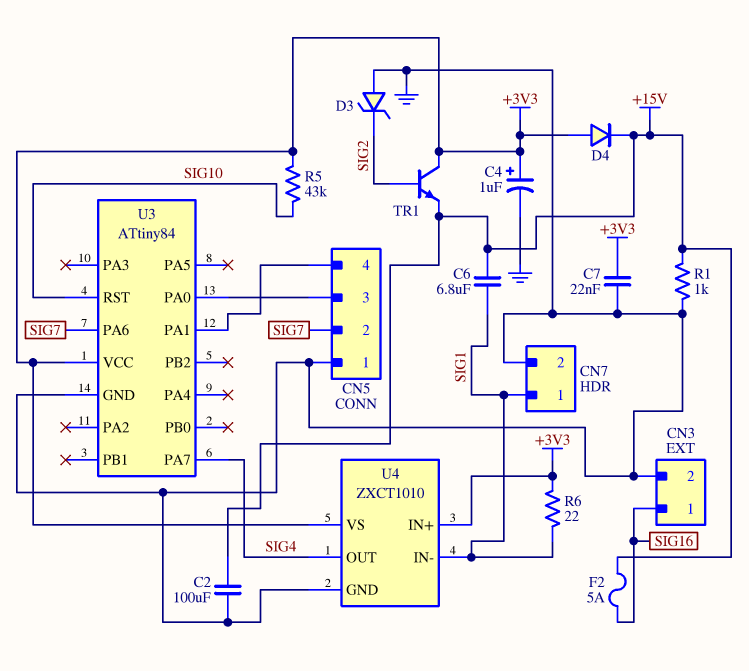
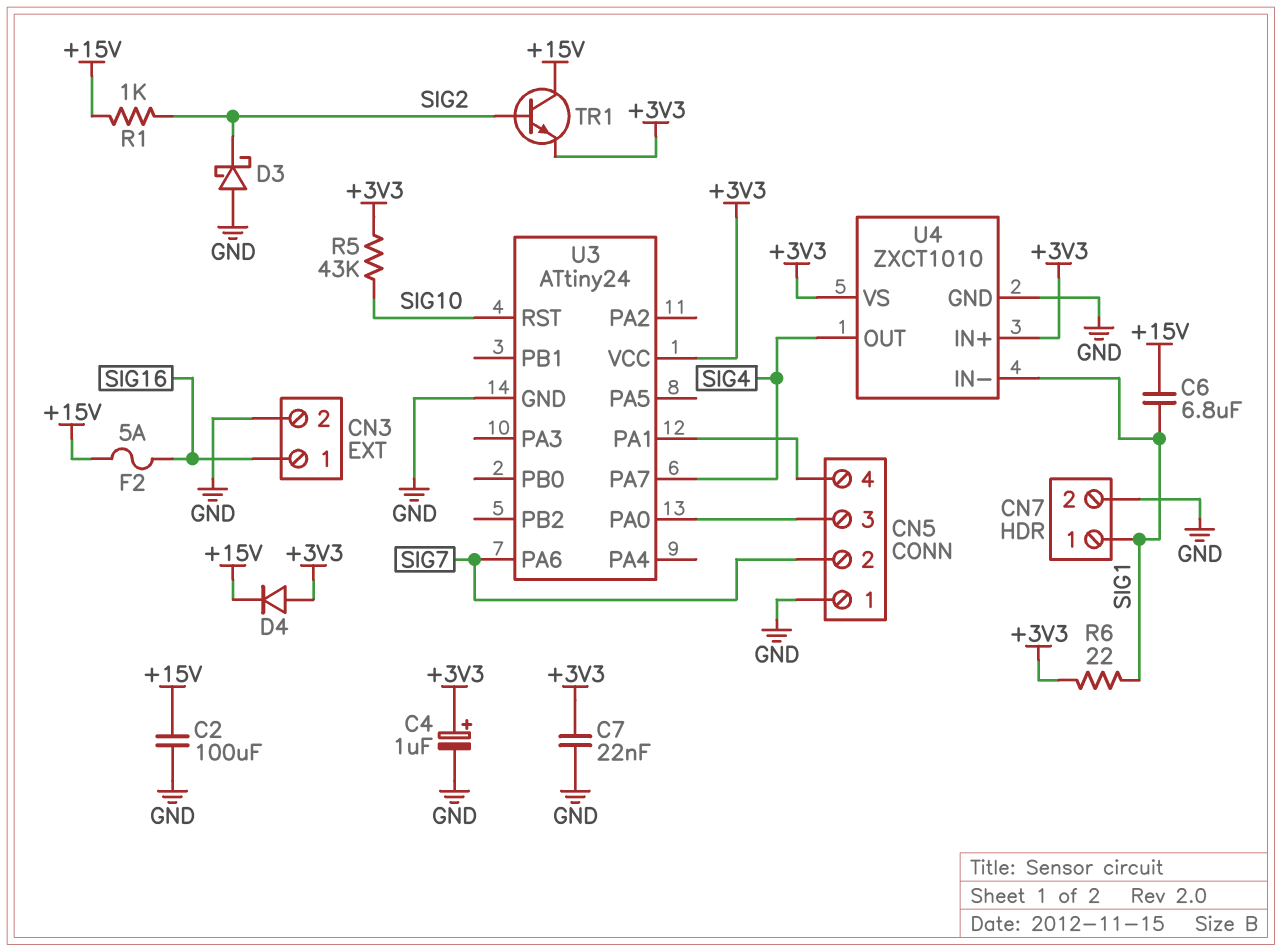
D3: zener (A GND, K SIG2) -> schottky (A GND, K SIG2)
R1: 1k (+15V, GND) -> 1k (+15V, SIG2)
TR1: NPN (B SIG2, C +3V3, E +15V) -> NPN (B SIG2, C +15V, E +3V3)
U3: ATtiny84 -> ATtiny24

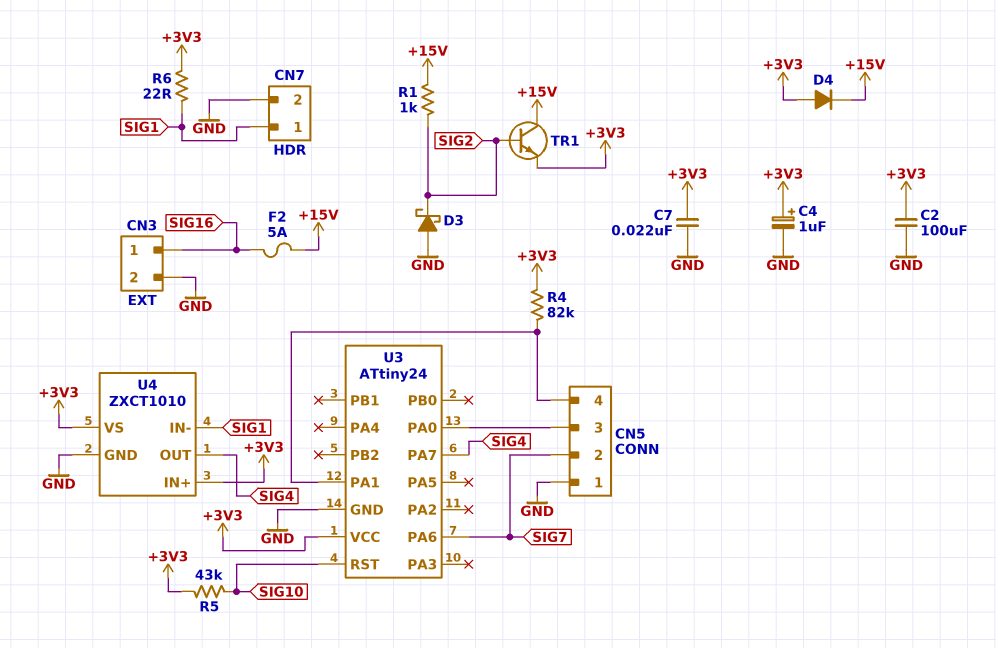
C2: 100uF (+15V, GND) -> 100uF (+3V3, GND)
C6: 6.8uF (+15V, SIG1) -> none
R4: none -> 82k (+3V3, CN5/4)

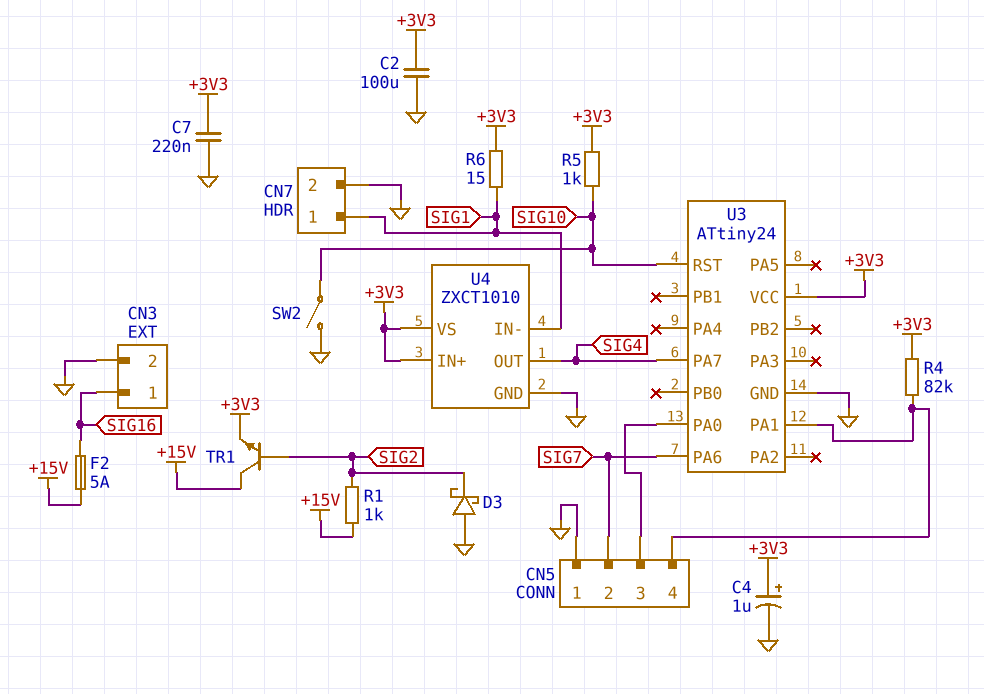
C7: 22nF (+3V3, GND) -> 220nF (+3V3, GND)
D4: diode (A +3V3, K +15V) -> none
R5: 43k (+3V3, SIG10) -> 1k (+3V3, SIG10)
R6: 22 (+3V3, SIG1) -> 15 (+3V3, SIG1)
SW2: none -> switch (GND, SIG10)

